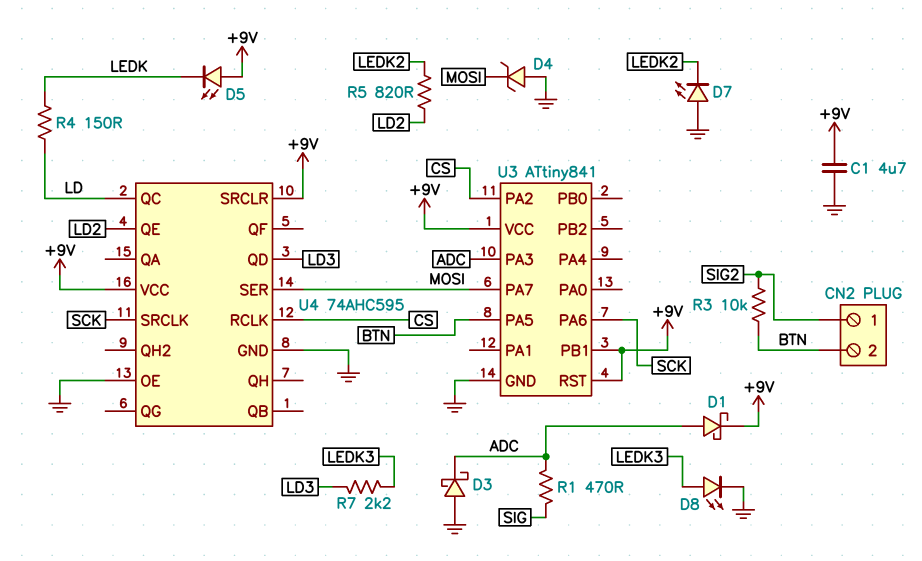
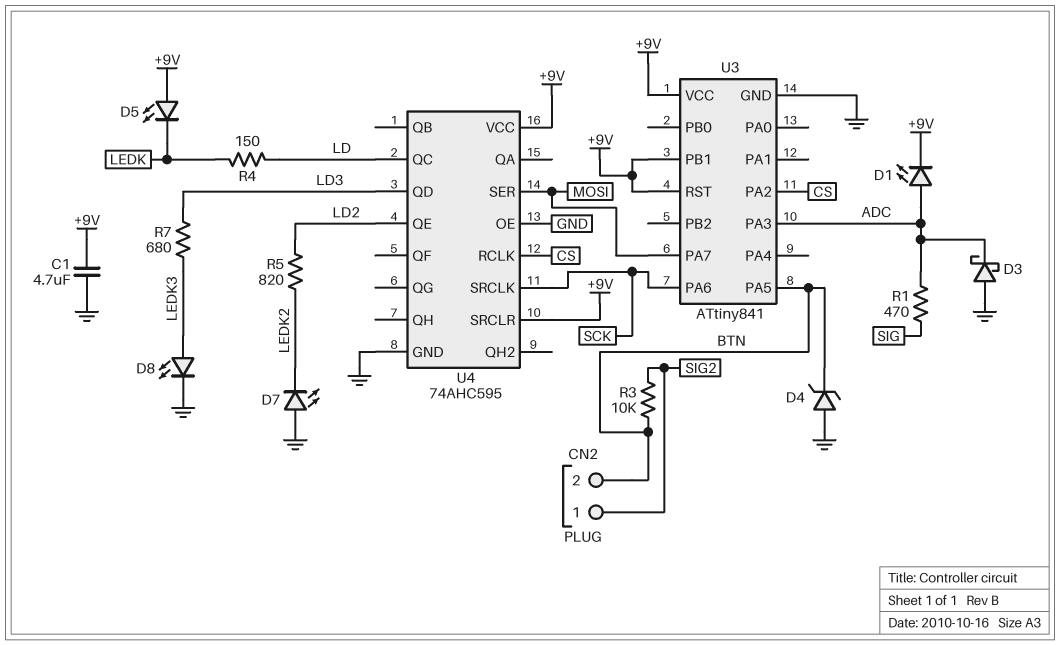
D1: schottky (A ADC, K +9V) -> LED (A ADC, K +9V)
D4: zener (A GND, K MOSI) -> zener (A GND, K BTN)
R7: 2.2k (LD3, LEDK3) -> 680 (LD3, LEDK3)

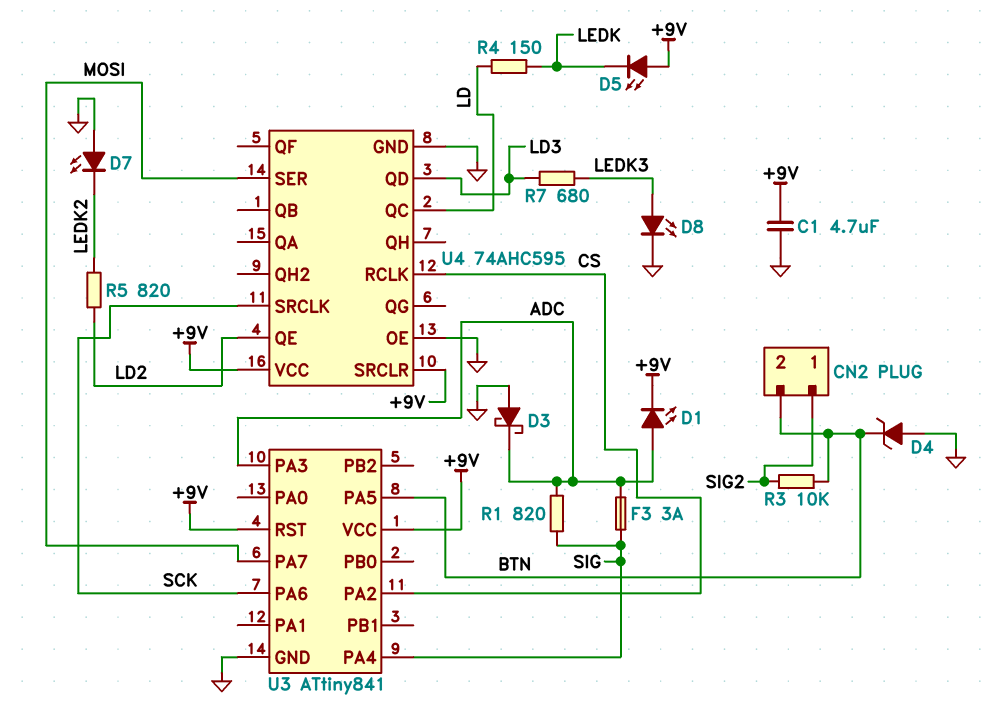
F3: none -> 3A (ADC, SIG)
R1: 470 (ADC, SIG) -> 820 (ADC, SIG)
U3 pin PA4: none -> SIG
U3 pin PB1: +9V -> none

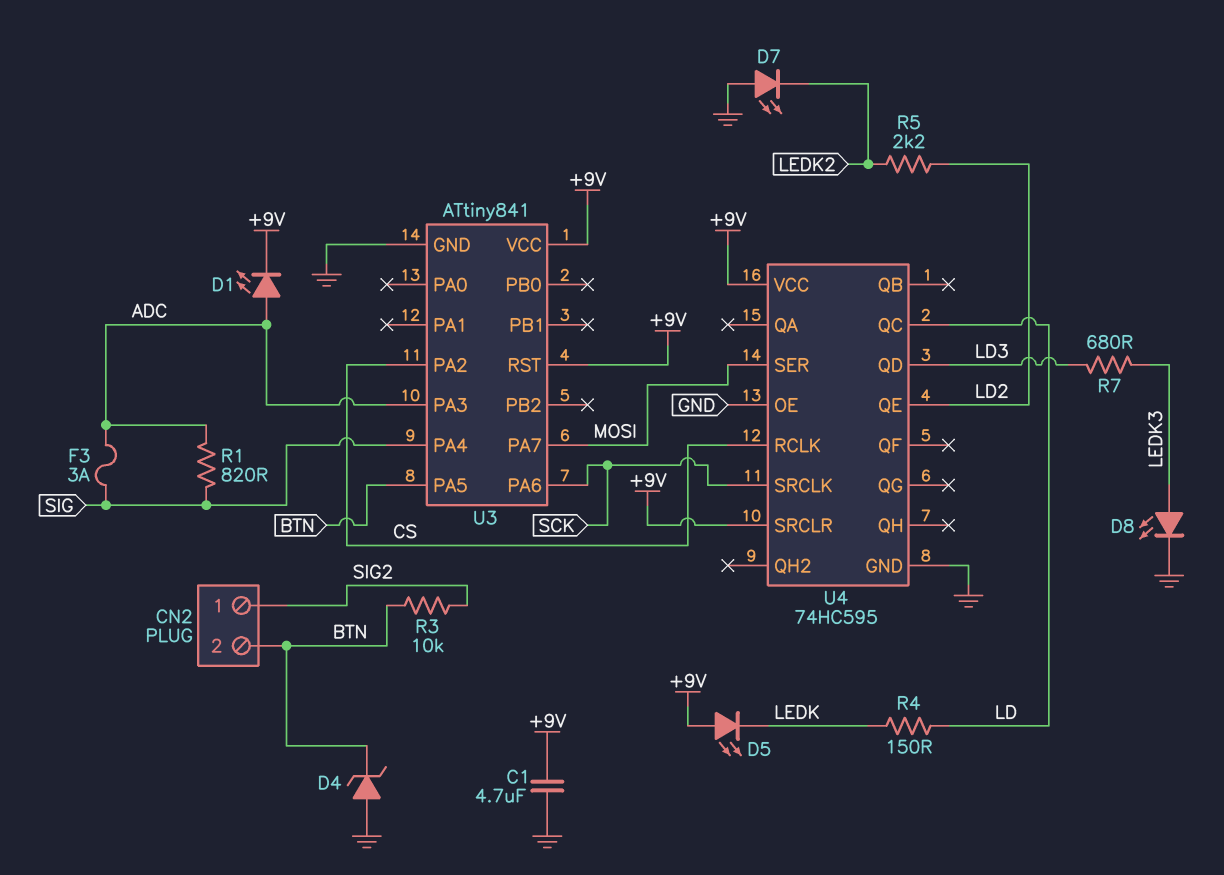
D3: schottky (A GND, K ADC) -> none
R5: 820 (LD2, LEDK2) -> 2.2k (LD2, LEDK2)
U4: 74AHC595 -> 74HC595

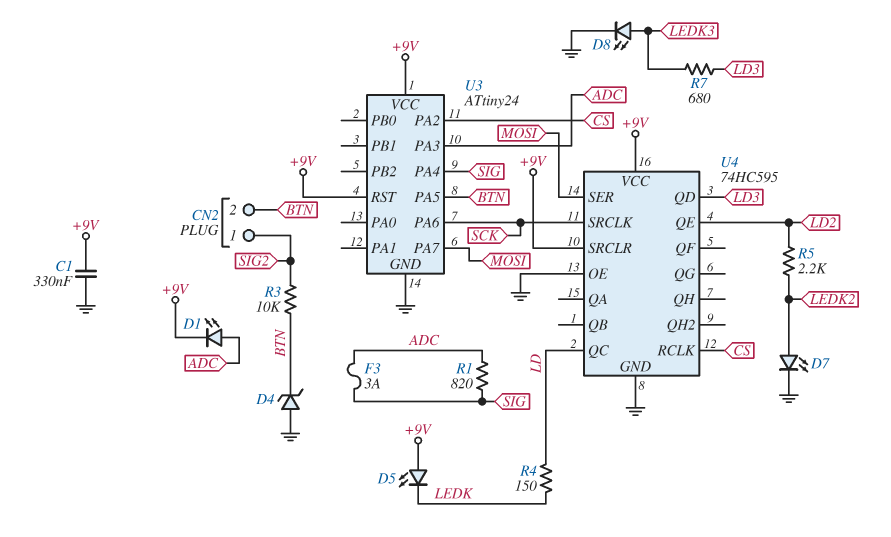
C1: 4.7uF (+9V, GND) -> 330nF (+9V, GND)
D7: LED (A GND, K LEDK2) -> LED (A LEDK2, K GND)
U3: ATtiny841 -> ATtiny24

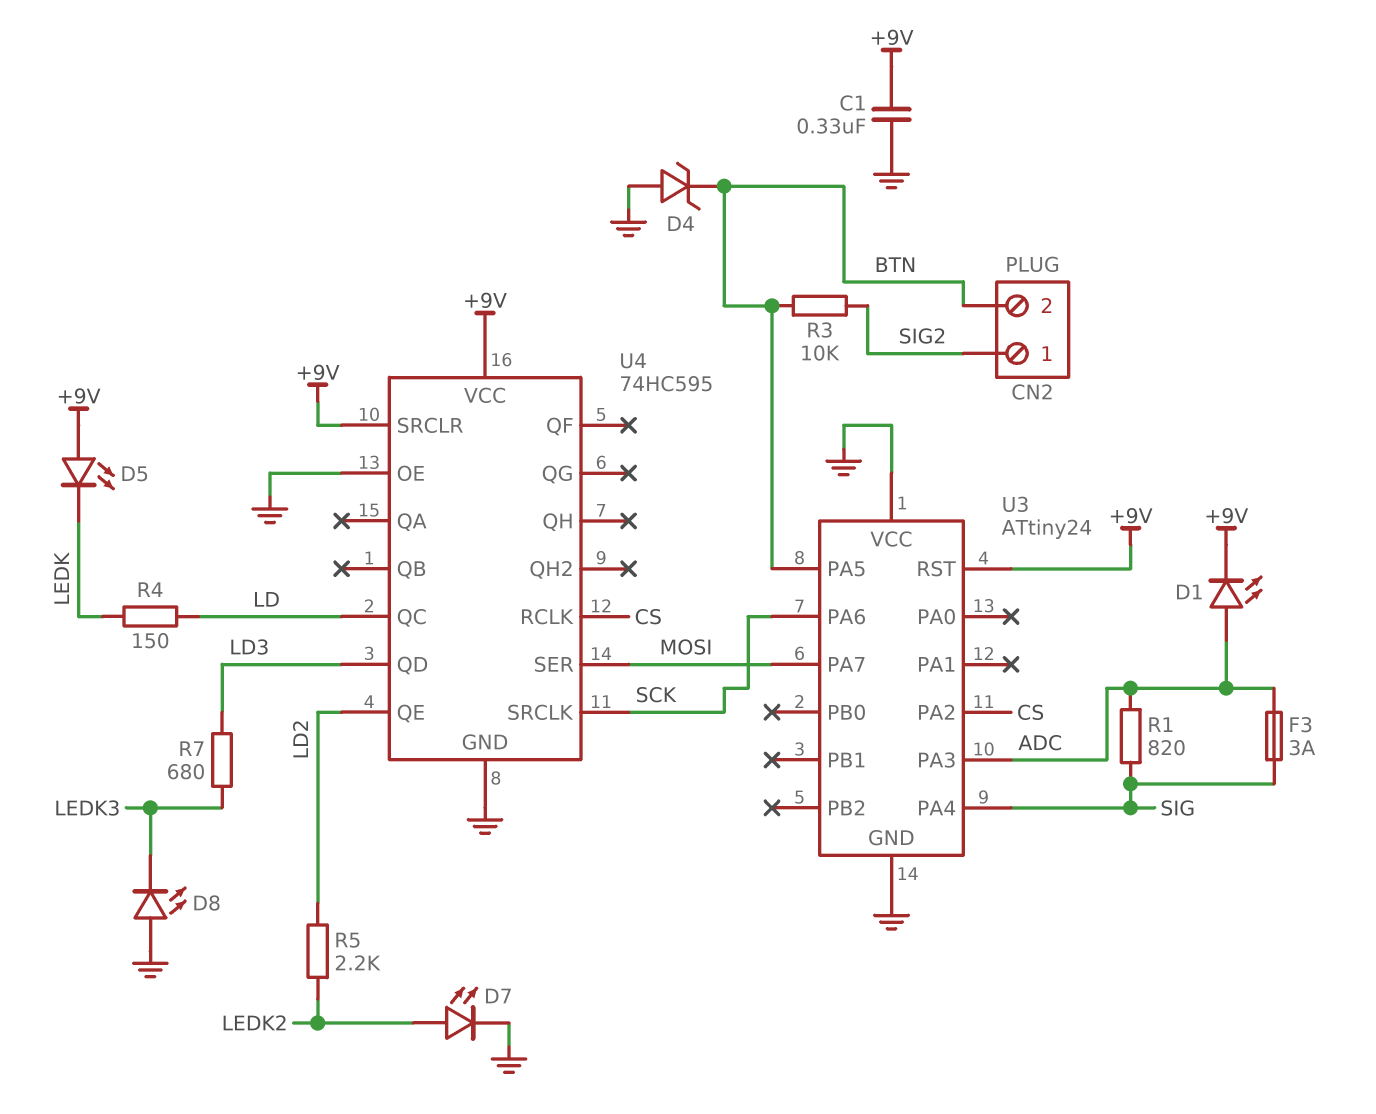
D8: LED (A LEDK3, K GND) -> LED (A GND, K LEDK3)
U3 pin VCC: +9V -> GND

